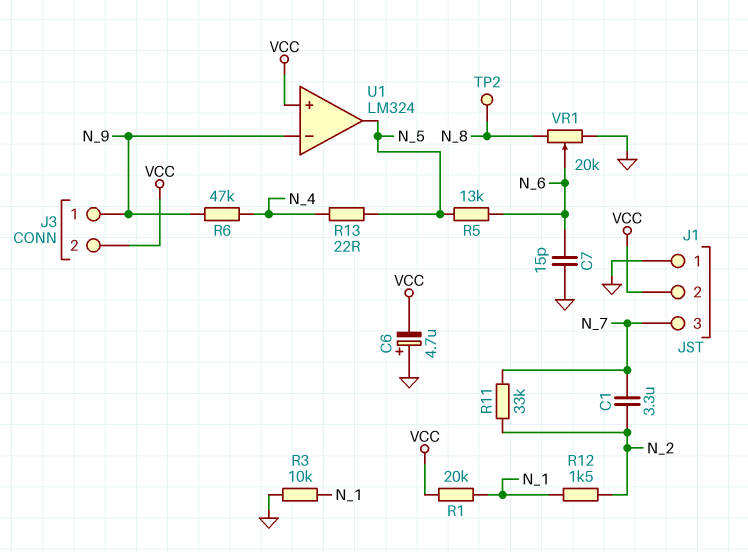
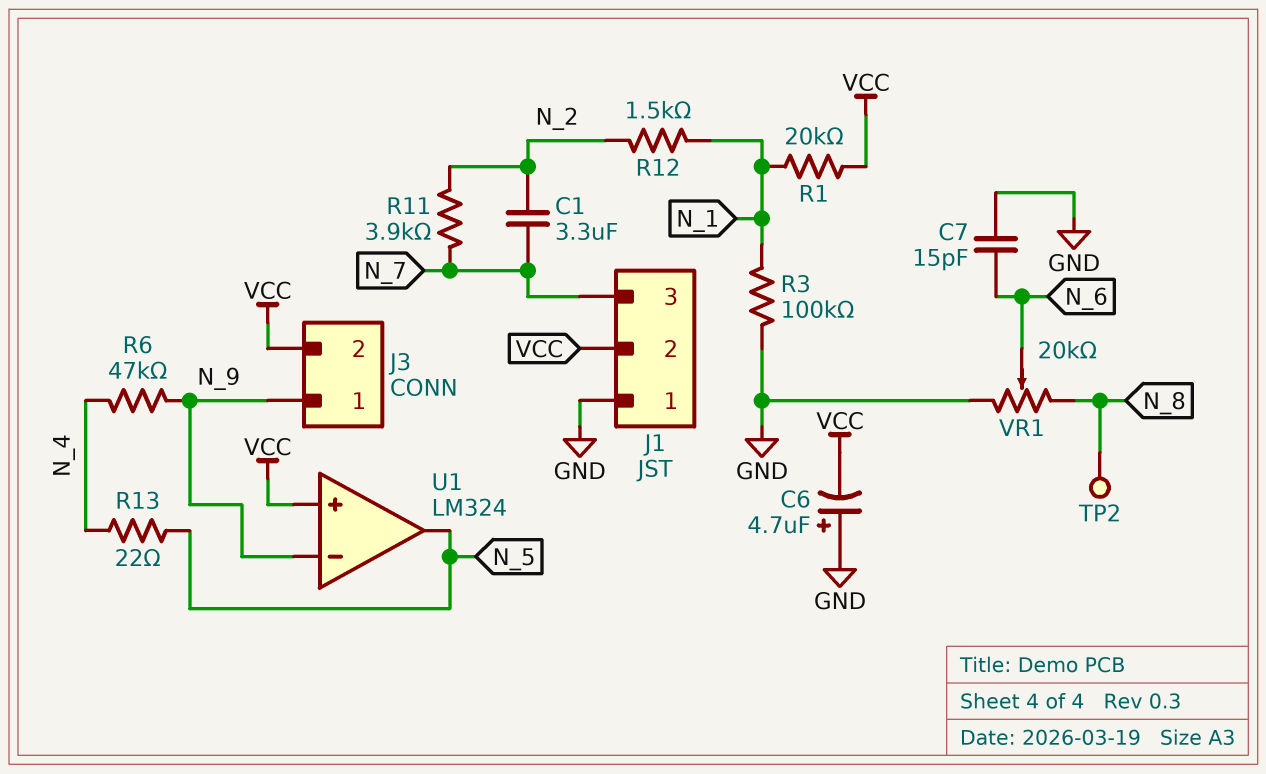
R3: 10k (GND, N_1) -> 100k (GND, N_1)
R5: 13k (N_5, N_6) -> none
R11: 33k (N_2, N_7) -> 3.9k (N_2, N_7)

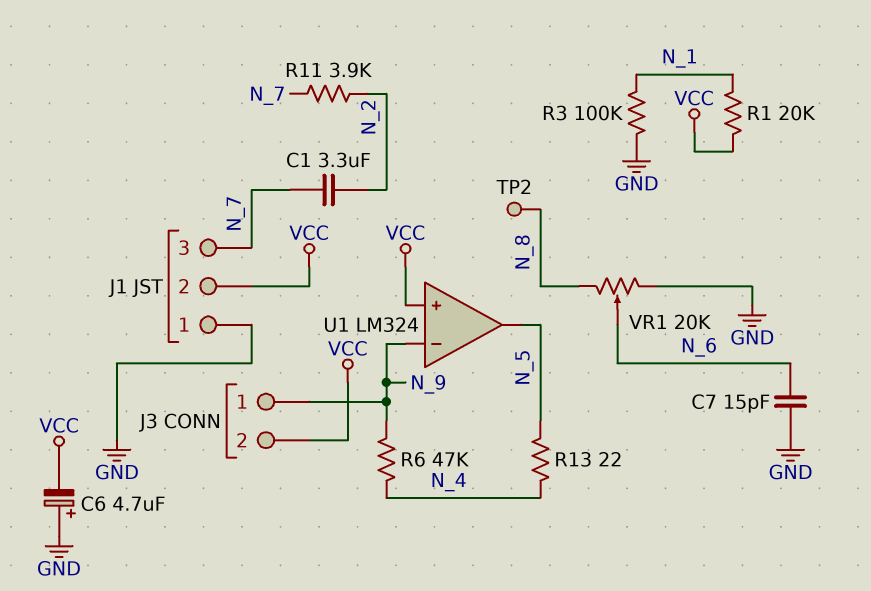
R12: 1.5k (N_1, N_2) -> none

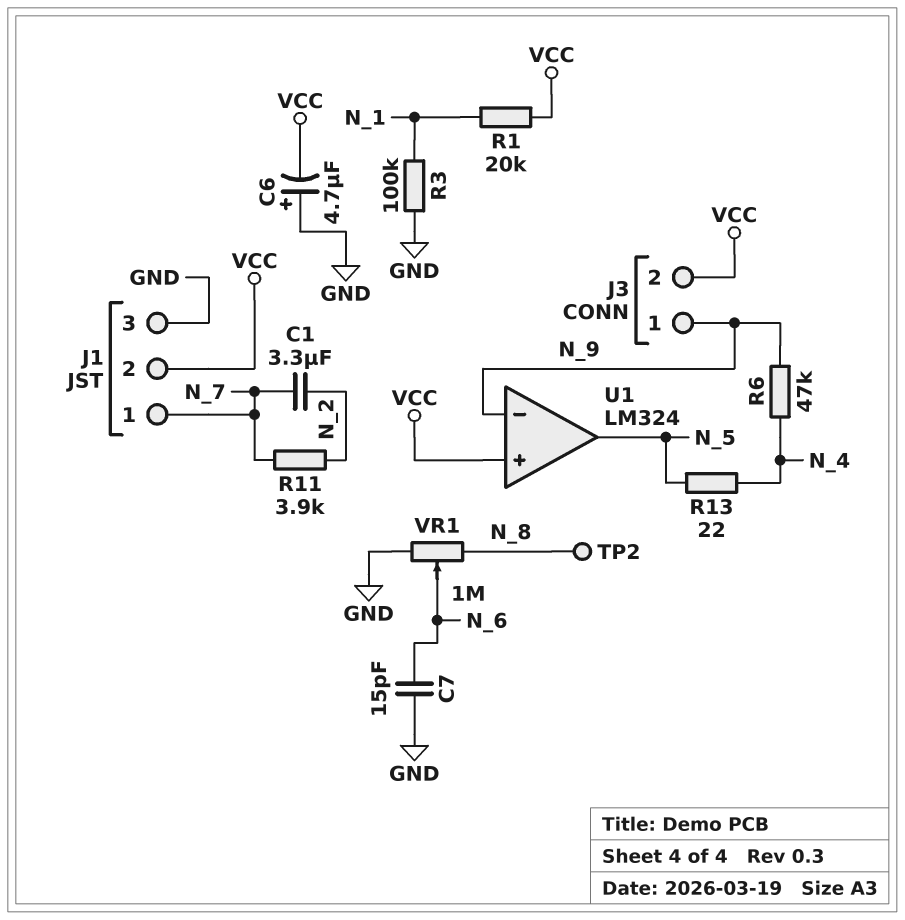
J1 pin 1: GND -> N_7
J1 pin 3: N_7 -> GND
VR1: 20k (GND, N_8, wiper N_6) -> 1M (GND, N_8, wiper N_6)

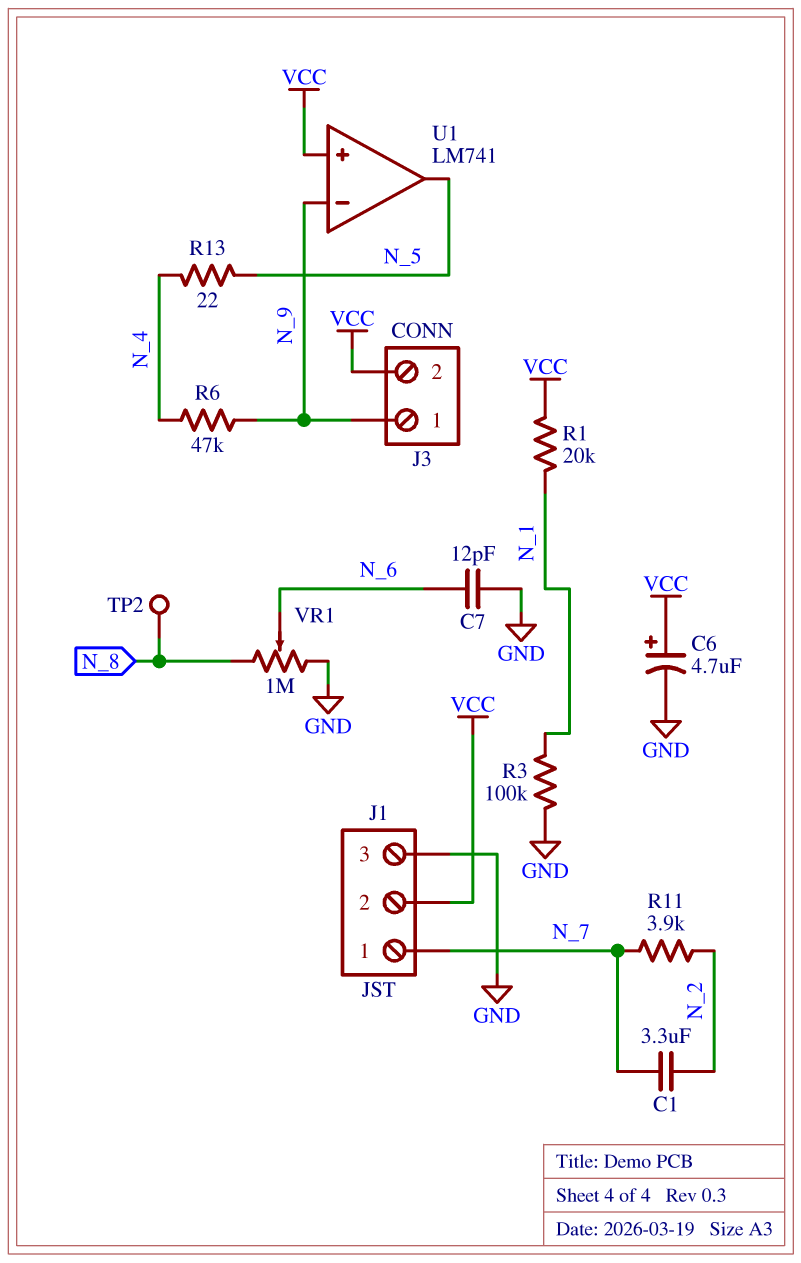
C6: 4.7uF (plus GND, minus VCC) -> 4.7uF (plus VCC, minus GND)
C7: 15pF (GND, N_6) -> 12pF (GND, N_6)
U1: LM324 -> LM741

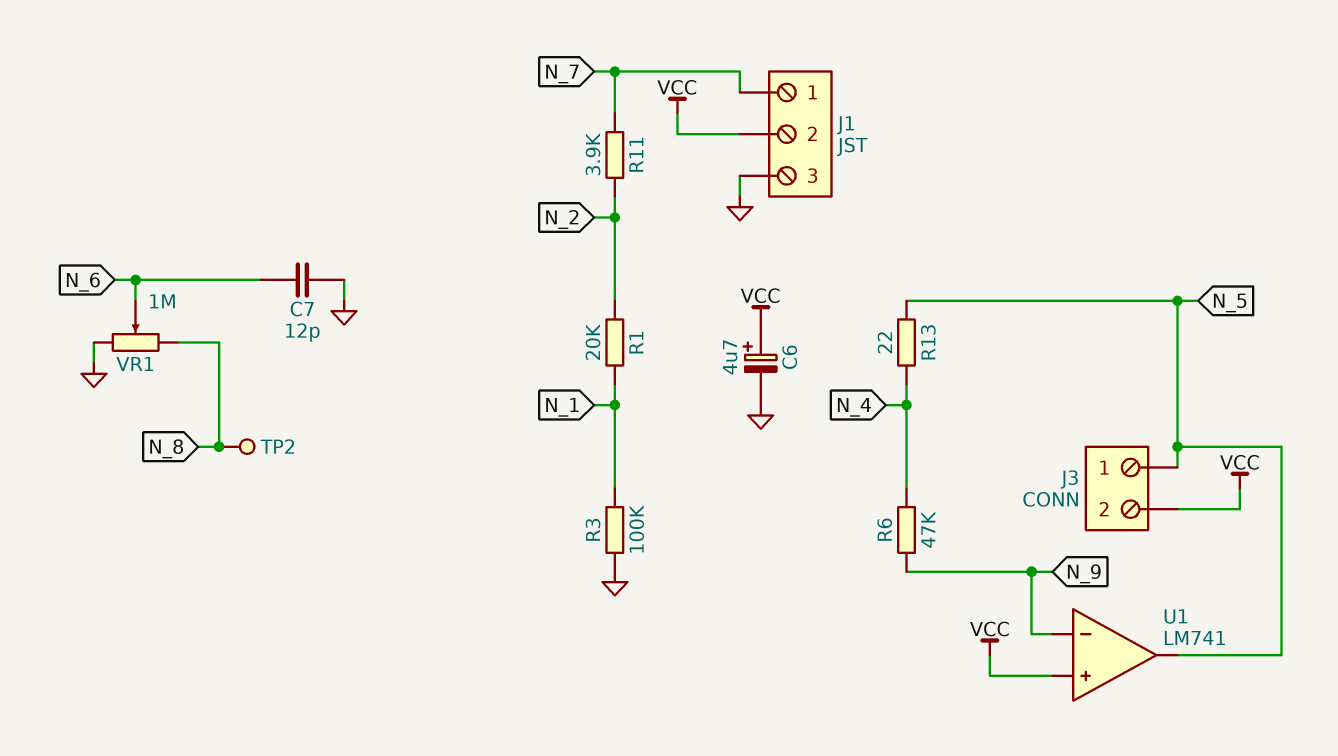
C1: 3.3uF (N_2, N_7) -> none
J3 pin 1: N_9 -> N_5
R1: 20k (N_1, VCC) -> 20k (N_1, N_2)

